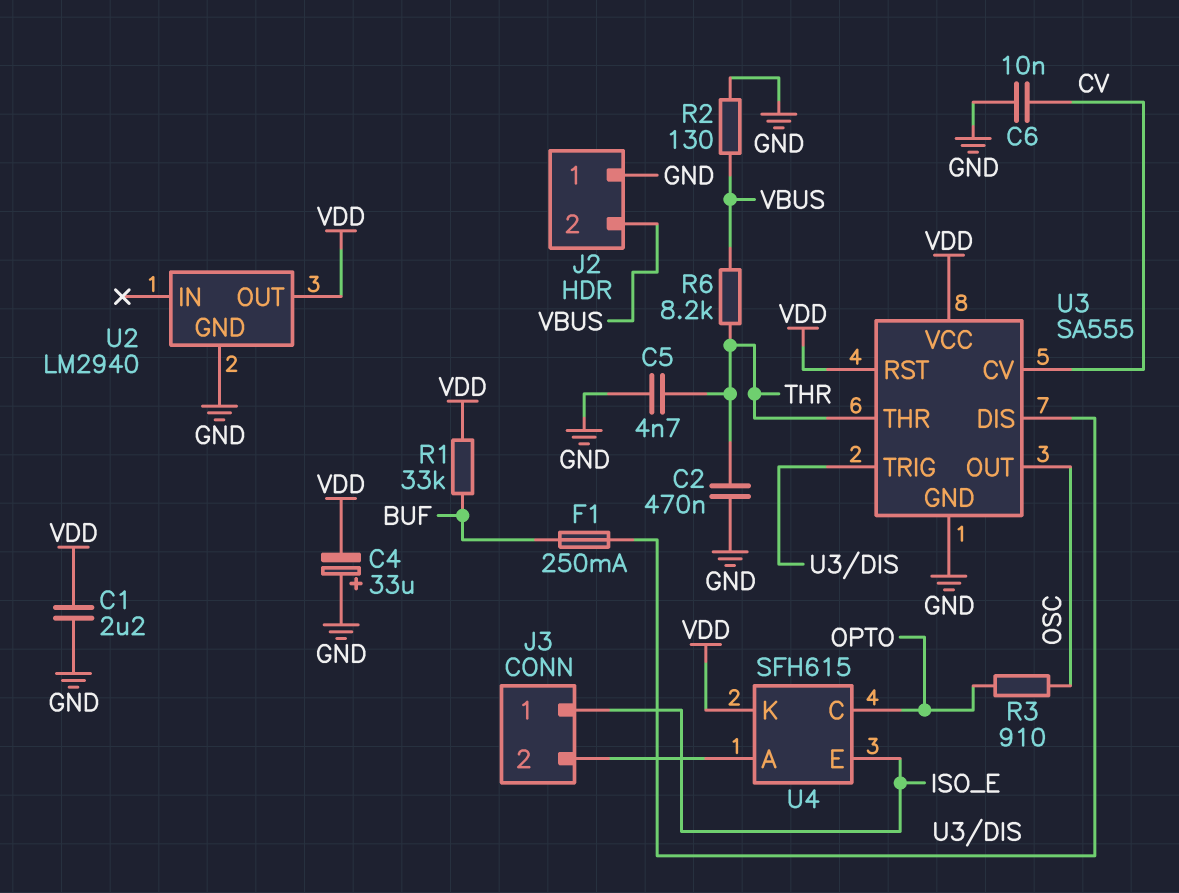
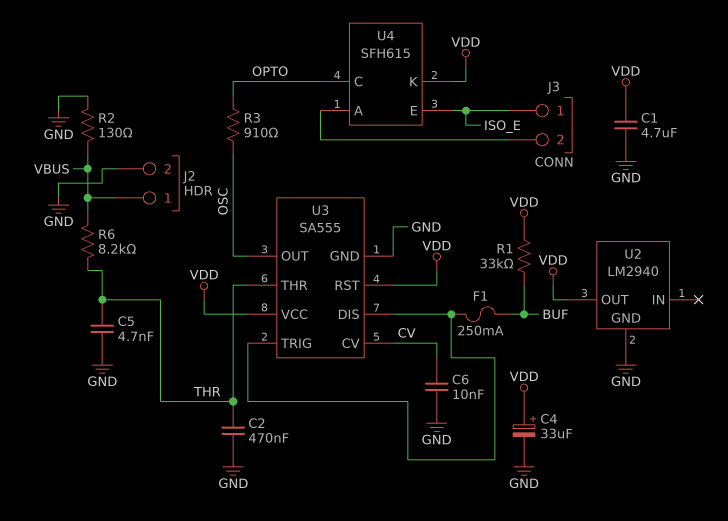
C1: 2.2uF (GND, VDD) -> 4.7uF (GND, VDD)
C4: 33uF (plus GND, minus VDD) -> 33uF (plus VDD, minus GND)
J2 pin 1: GND -> VBUS
J2 pin 2: VBUS -> GND

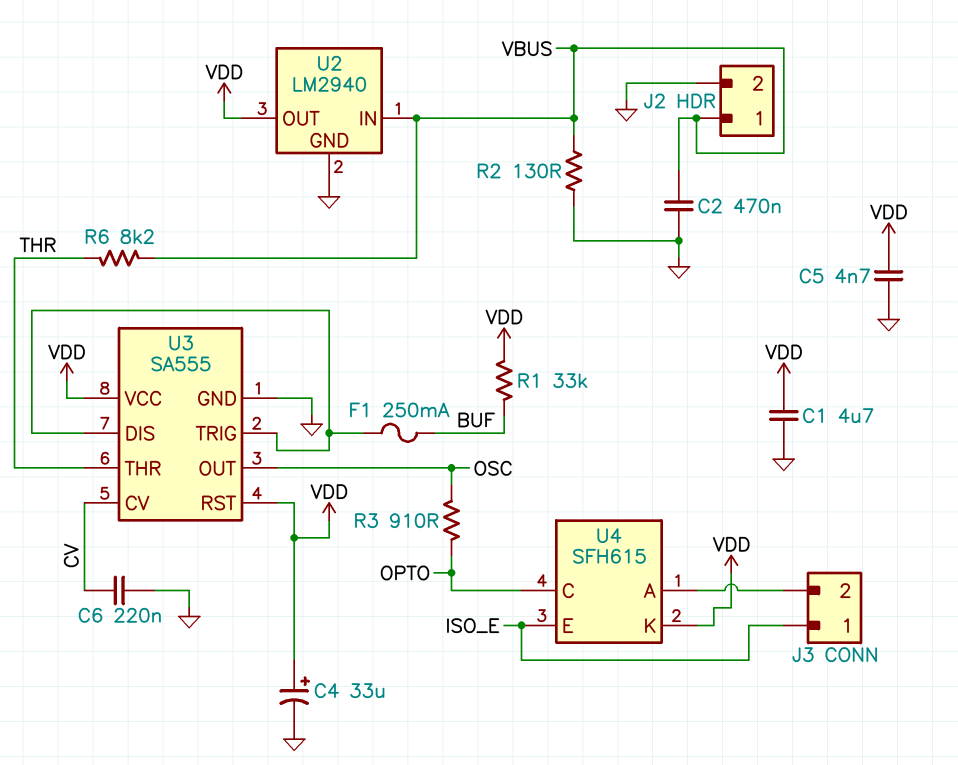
C2: 470nF (GND, THR) -> 470nF (GND, VBUS)
C5: 4.7nF (GND, THR) -> 4.7nF (GND, VDD)
C6: 10nF (CV, GND) -> 220nF (CV, GND)
U2 pin IN: none -> VBUS

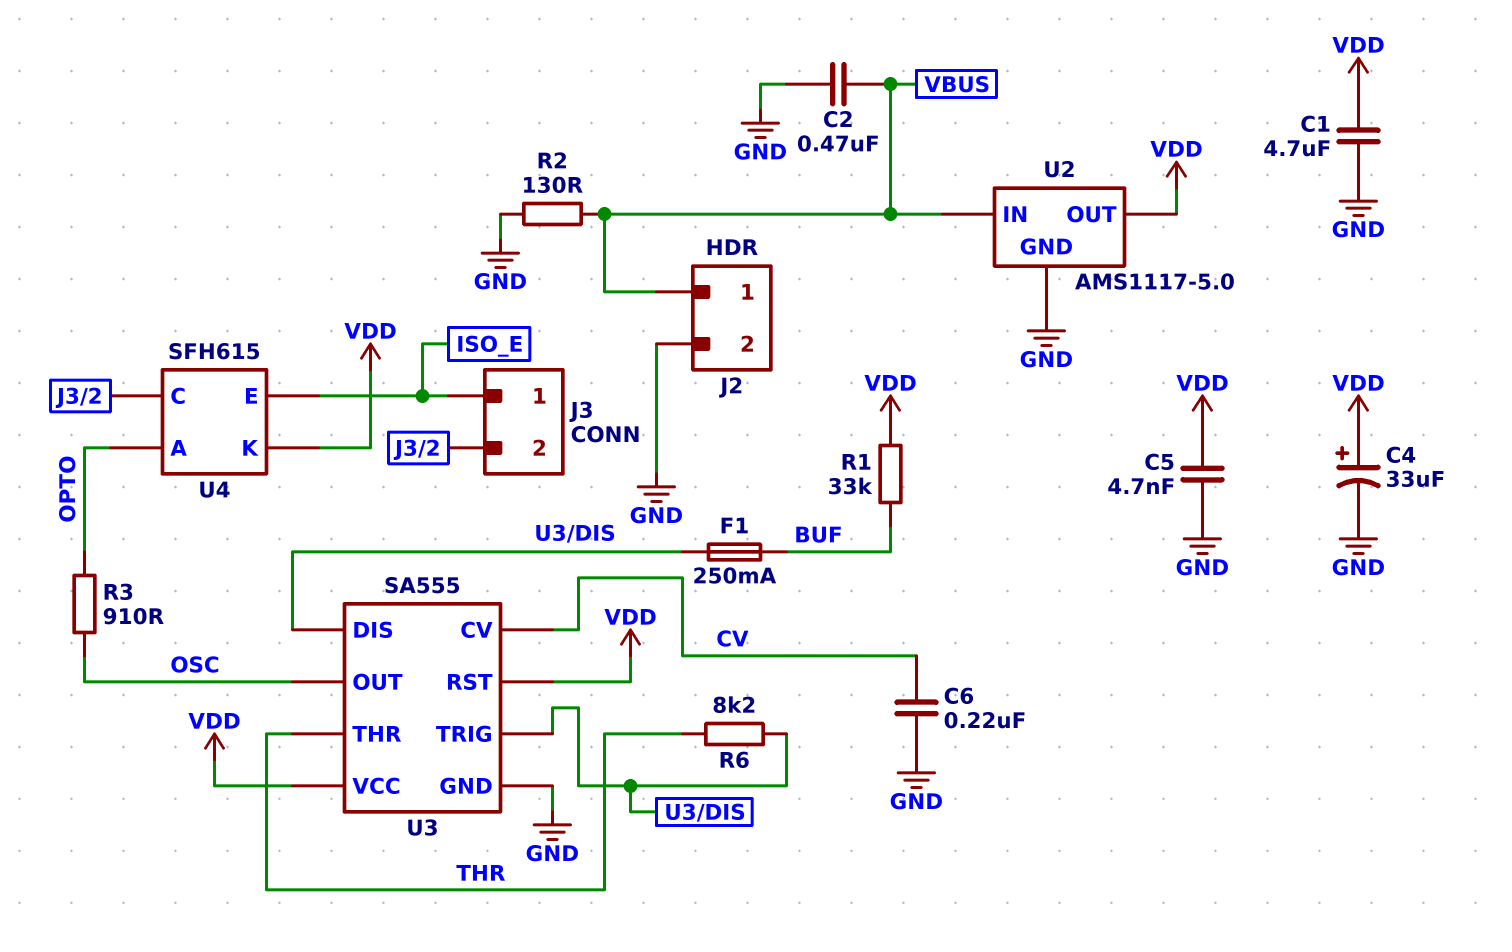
R6: 8.2k (THR, VBUS) -> 8.2k (THR, U3/DIS)
U2: LM2940 -> AMS1117-5.0
U4 pin A: J3/2 -> OPTO
U4 pin C: OPTO -> J3/2

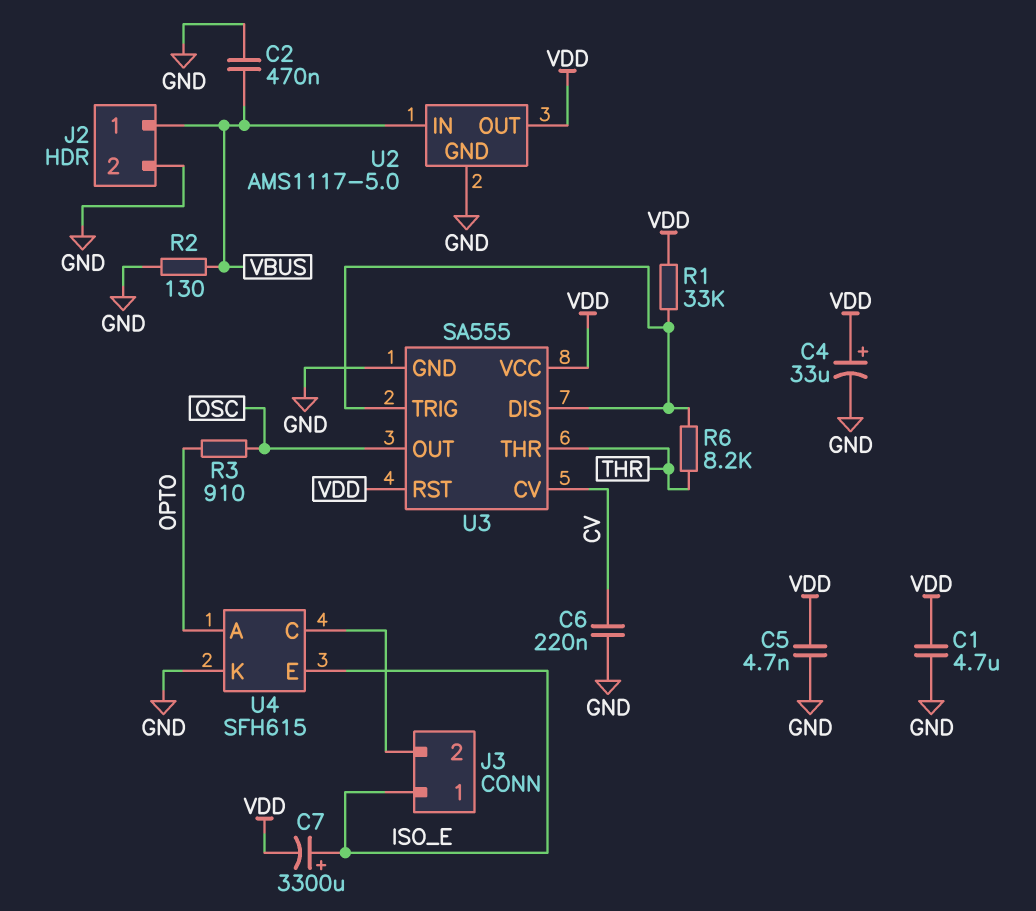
C7: none -> 3300uF (plus ISO_E, minus VDD)
F1: 250mA (BUF, U3/DIS) -> none
R1: 33k (BUF, VDD) -> 33k (U3/DIS, VDD)
U4 pin K: VDD -> GND

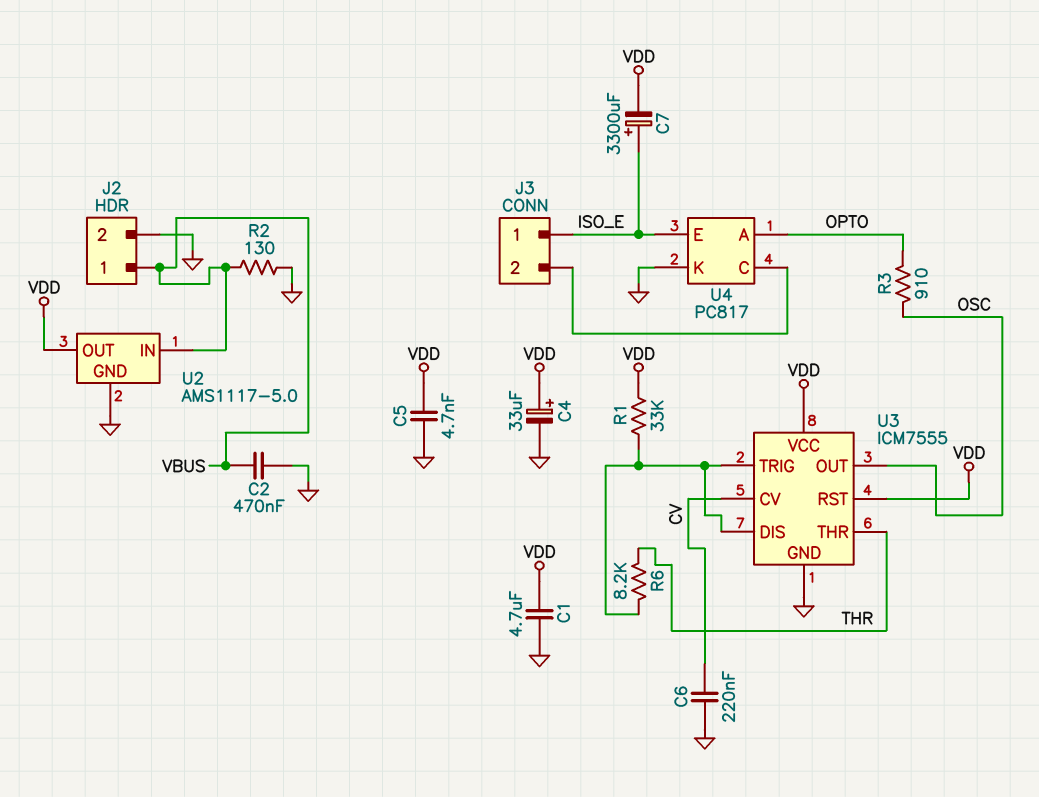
U3: SA555 -> ICM7555
U4: SFH615 -> PC817

